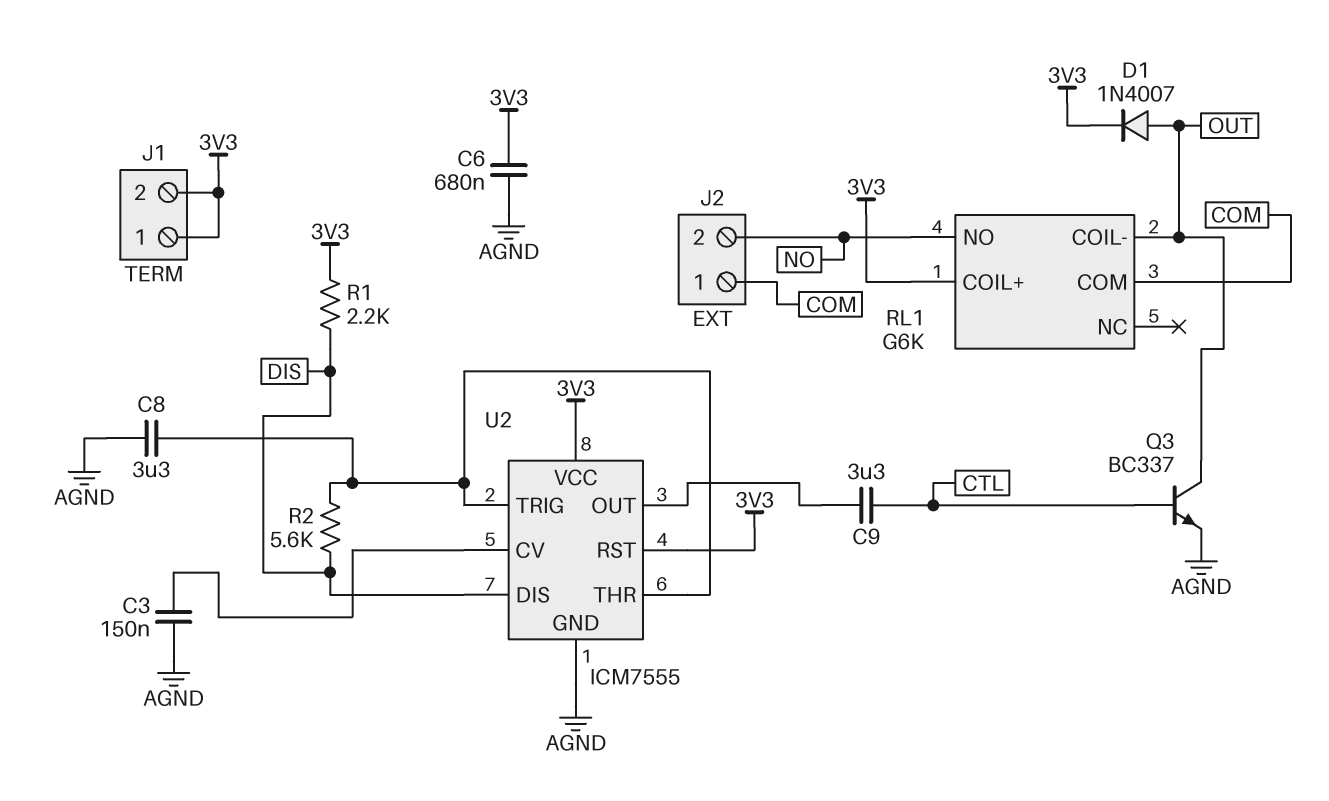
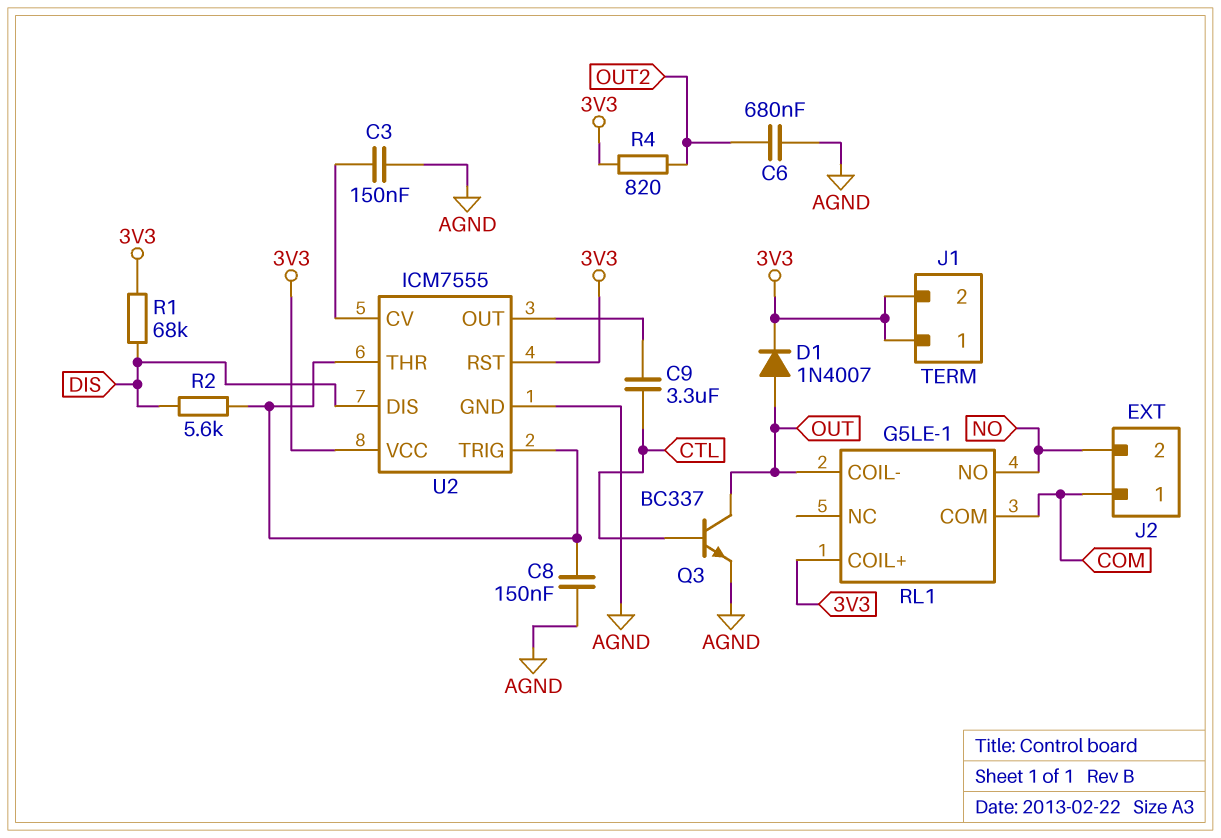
C6: 680nF (3V3, AGND) -> 680nF (AGND, OUT2)
C8: 3.3uF (AGND, U2/THR) -> 150nF (AGND, U2/THR)
R1: 2.2k (3V3, DIS) -> 68k (3V3, DIS)
R4: none -> 820 (3V3, OUT2)
RL1: G6K -> G5LE-1

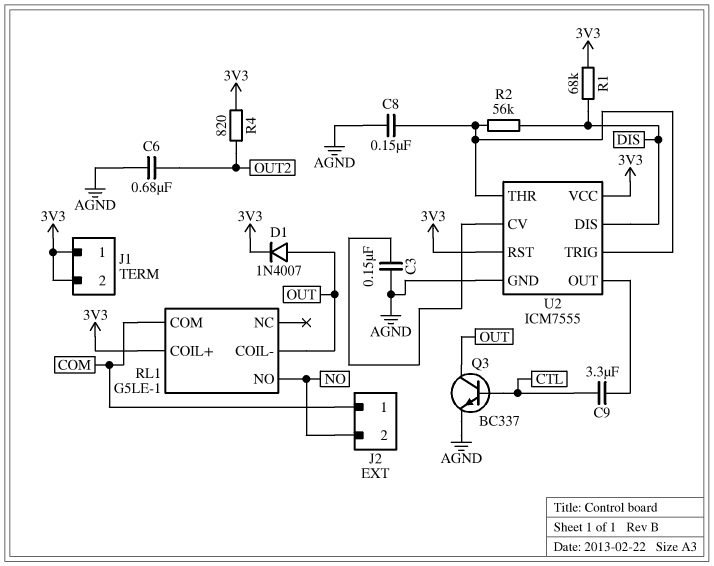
R2: 5.6k (DIS, U2/THR) -> 56k (DIS, U2/THR)

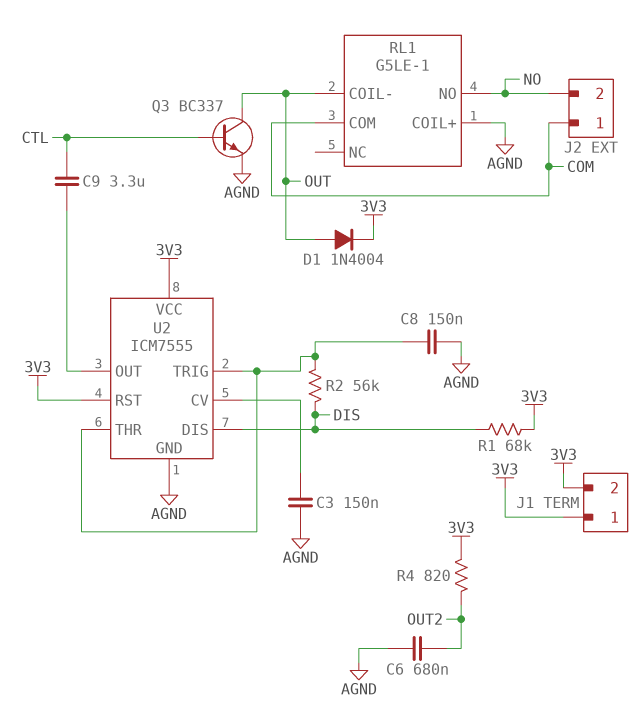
D1: diode 1N4007 (A OUT, K 3V3) -> diode 1N4004 (A OUT, K 3V3)
RL1 pin COIL+: 3V3 -> AGND

